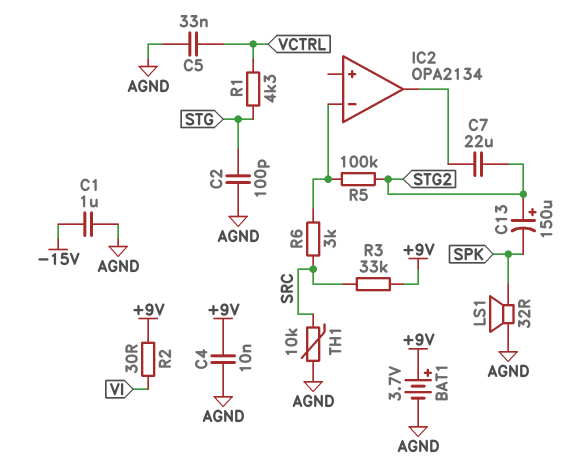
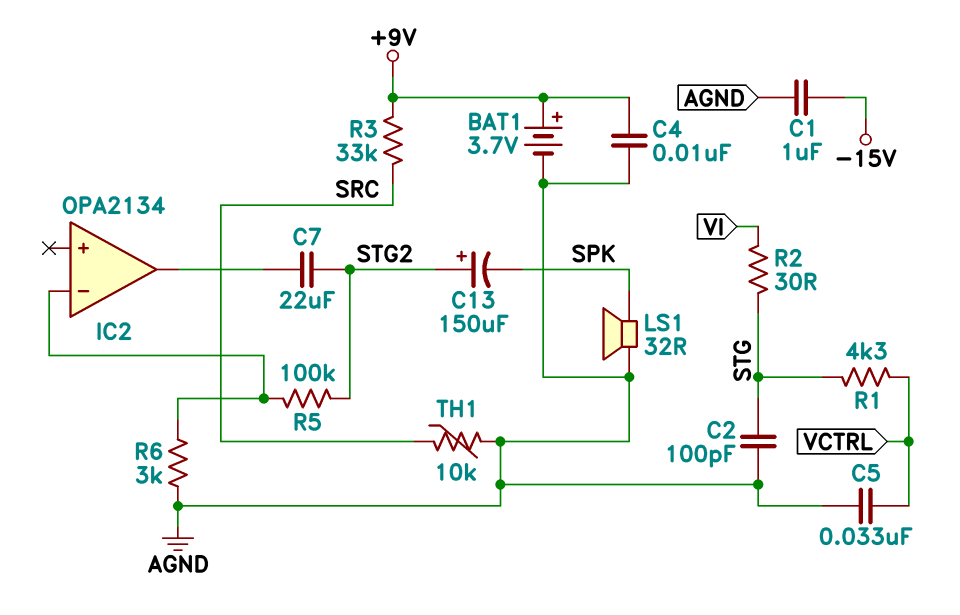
R2: 30 (+9V, VI) -> 30 (STG, VI)
R6: 3k (IC2/in-, SRC) -> 3k (AGND, IC2/in-)

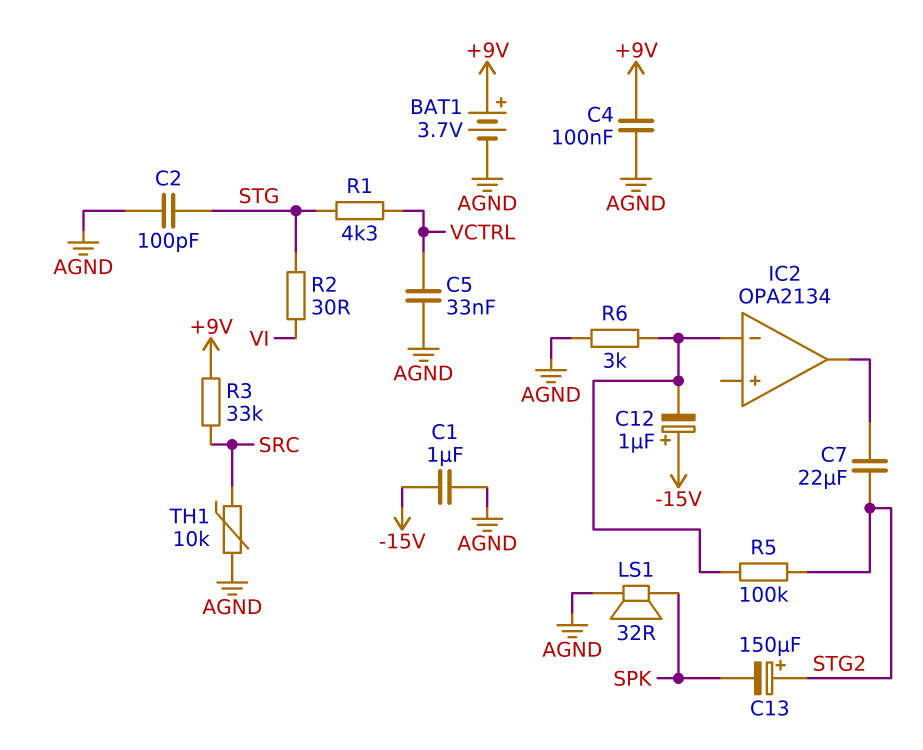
C4: 10nF (+9V, AGND) -> 100nF (+9V, AGND)
C12: none -> 1uF (plus -15V, minus IC2/in-)

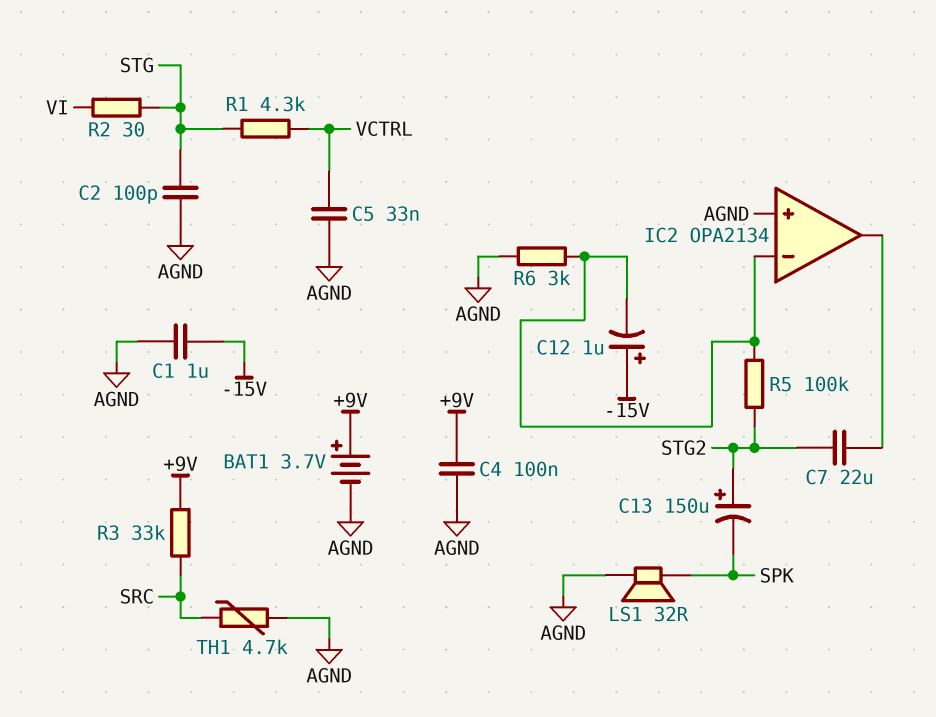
IC2 pin in+: none -> AGND
TH1: 10k (AGND, SRC) -> 4.7k (AGND, SRC)

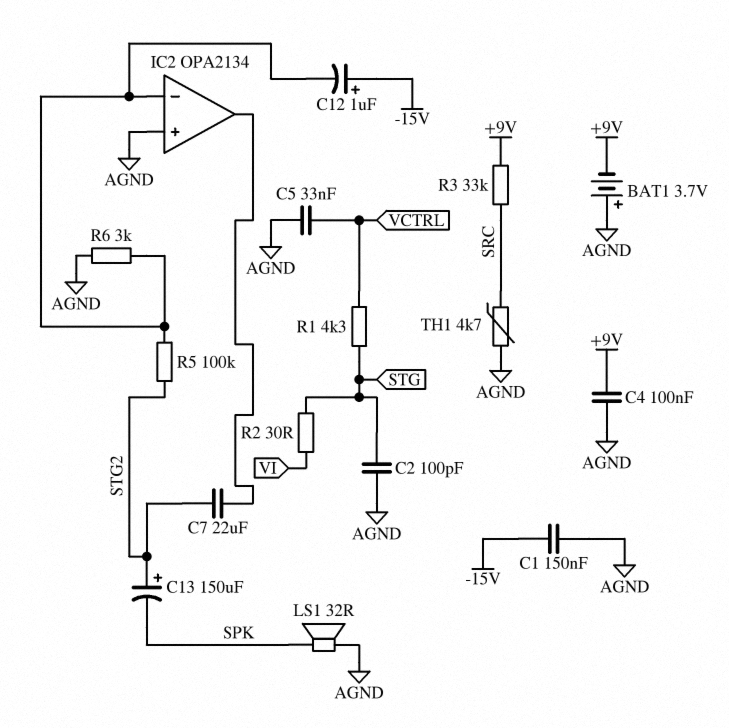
BAT1: 3.7V (plus +9V, minus AGND) -> 3.7V (plus AGND, minus +9V)
C1: 1uF (-15V, AGND) -> 150nF (-15V, AGND)

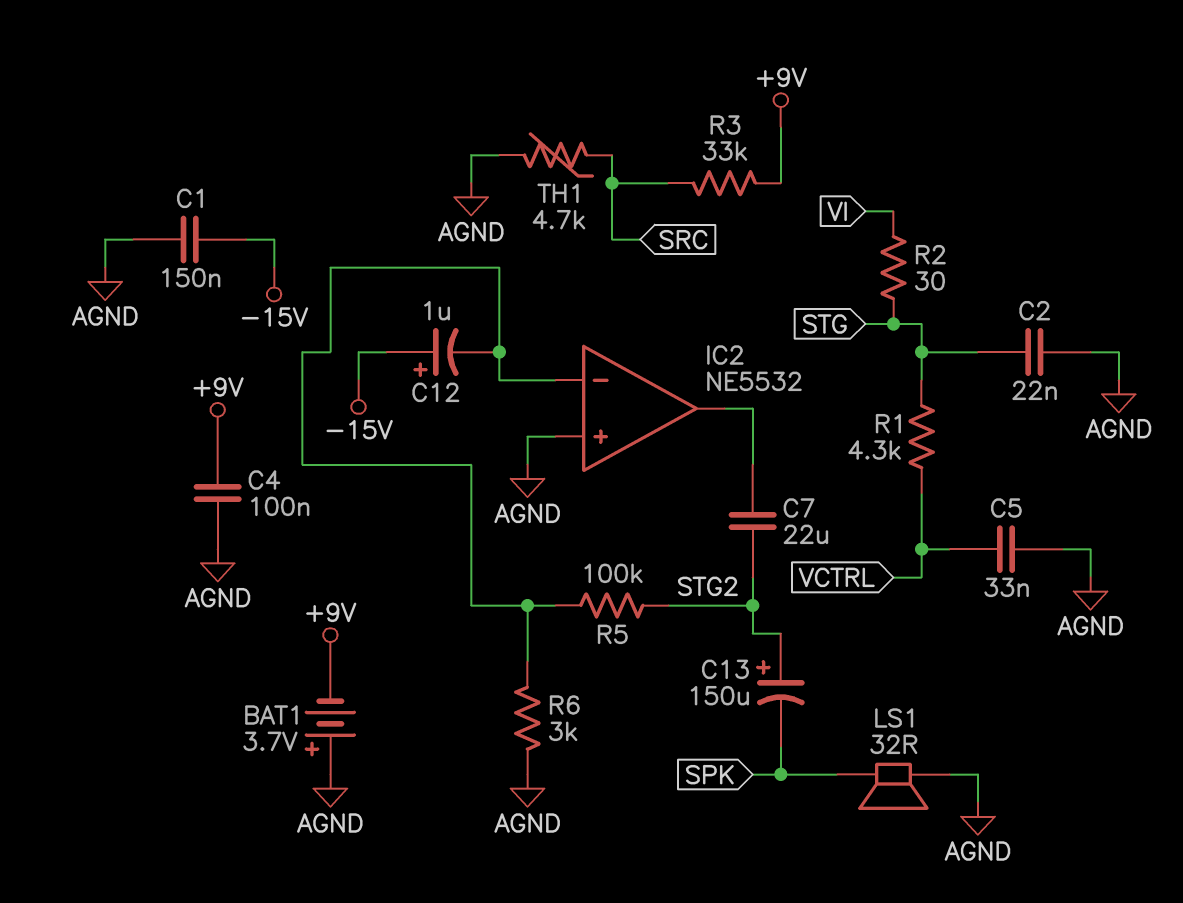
C2: 100pF (AGND, STG) -> 22nF (AGND, STG)
IC2: OPA2134 -> NE5532

